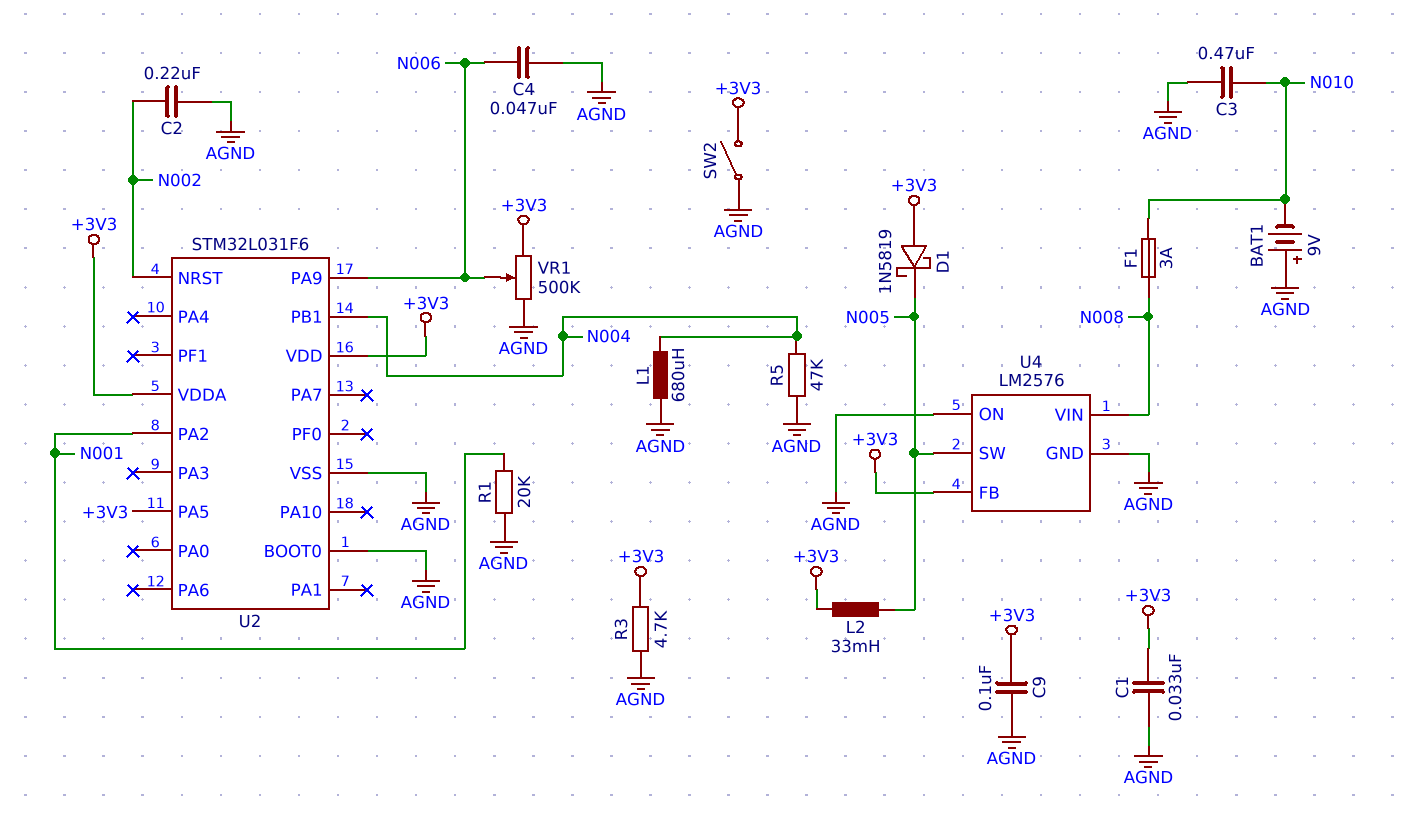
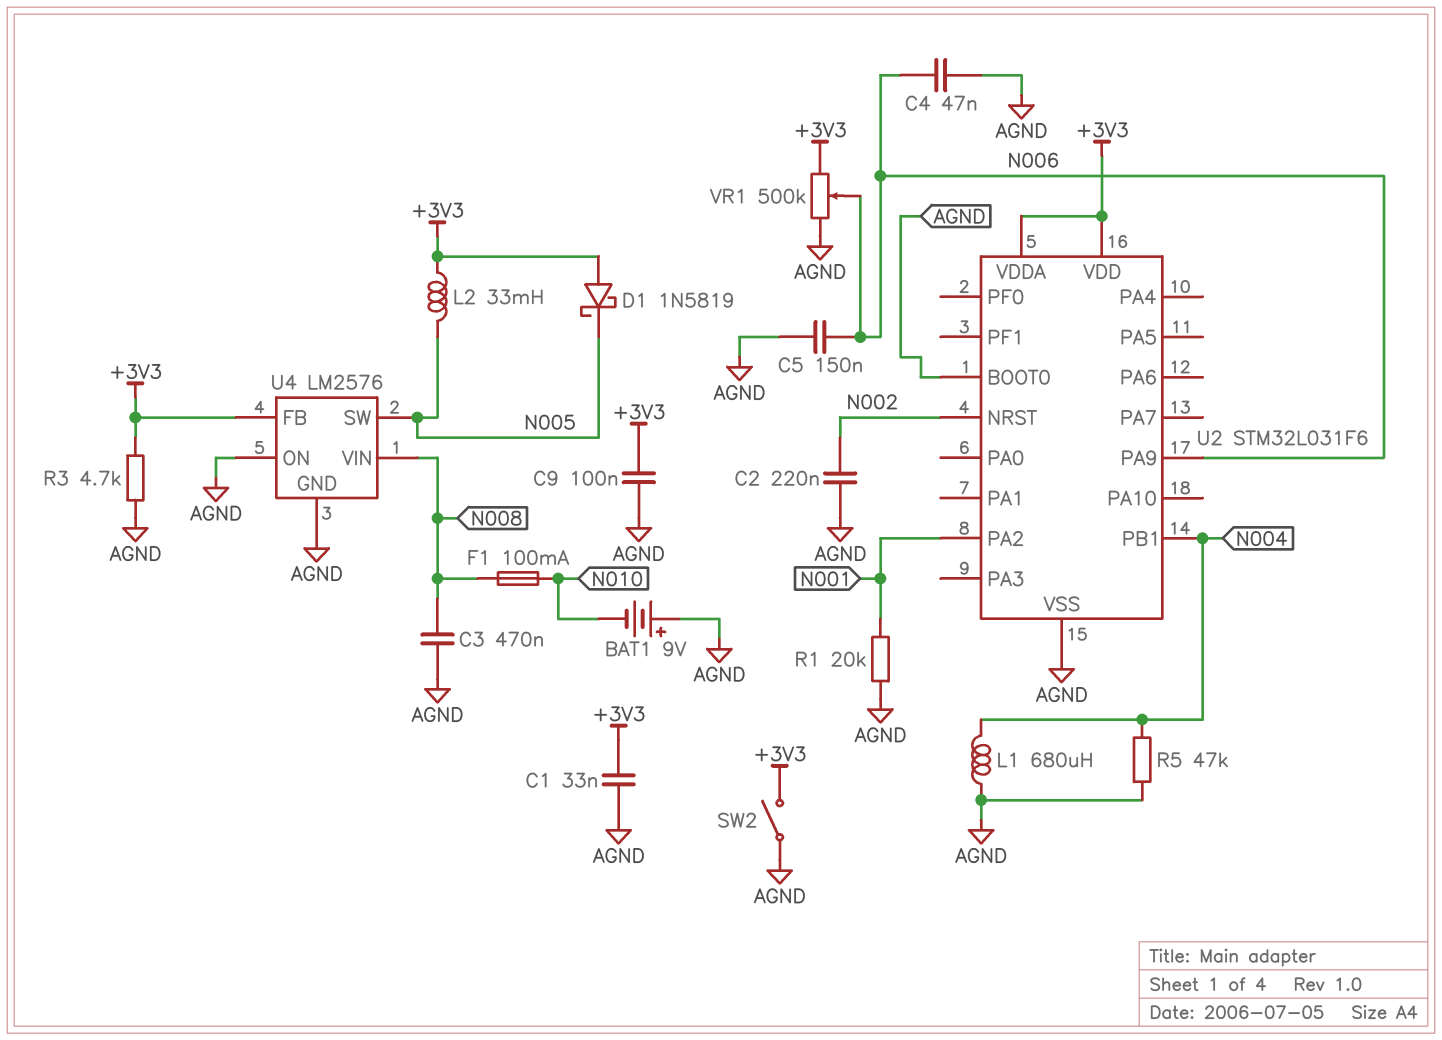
C3: 470nF (AGND, N010) -> 470nF (AGND, N008)
C5: none -> 150nF (AGND, N006)
F1: 3A (N008, N010) -> 100mA (N008, N010)
U2 pin PA5: +3V3 -> none

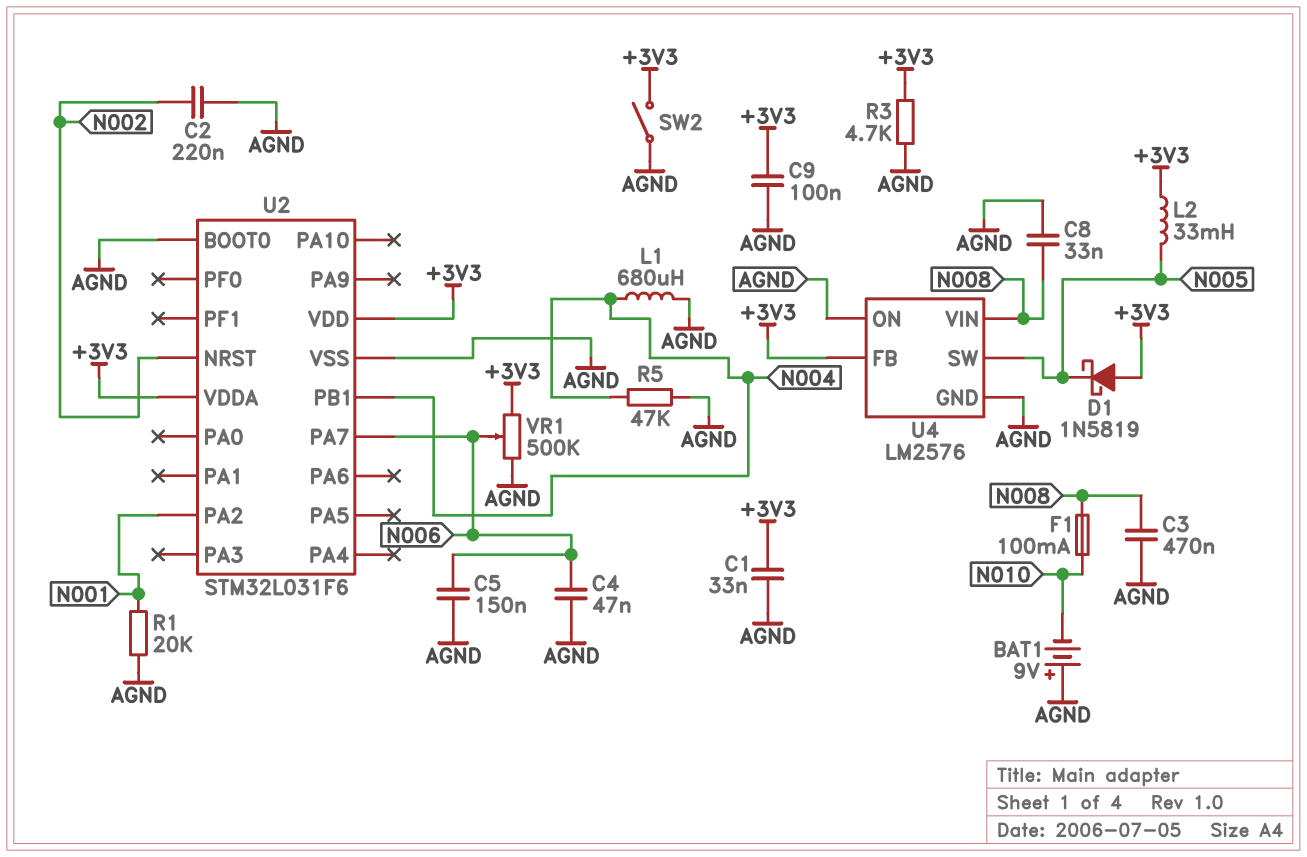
C8: none -> 33nF (AGND, N008)
U2 pin PA7: none -> N006
U2 pin PA9: N006 -> none

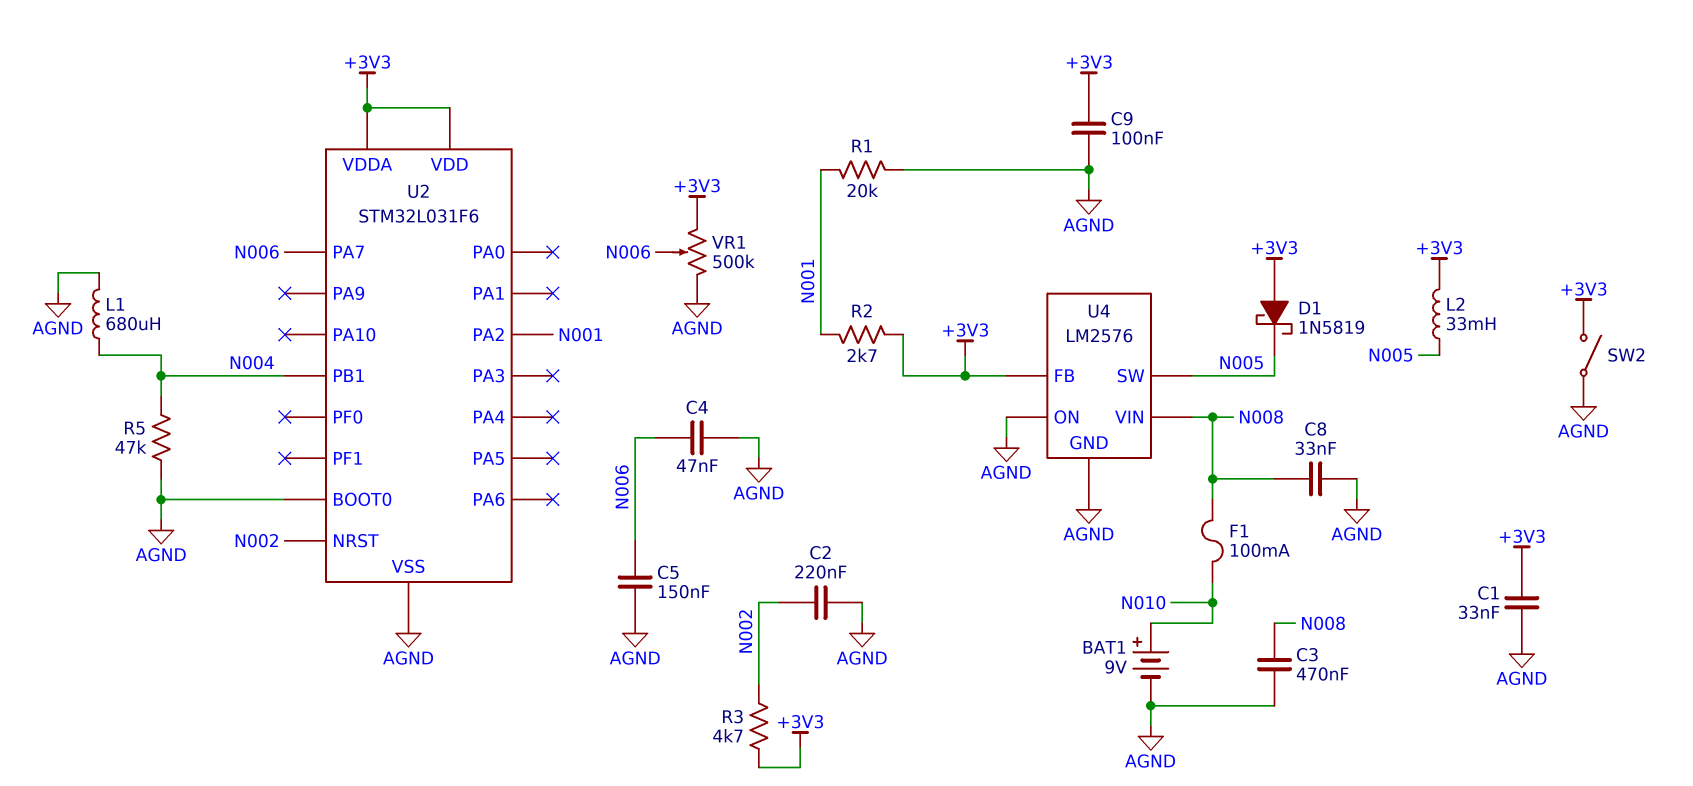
BAT1: 9V (plus AGND, minus N010) -> 9V (plus N010, minus AGND)
R2: none -> 2.7k (+3V3, N001)
R3: 4.7k (+3V3, AGND) -> 4.7k (+3V3, N002)

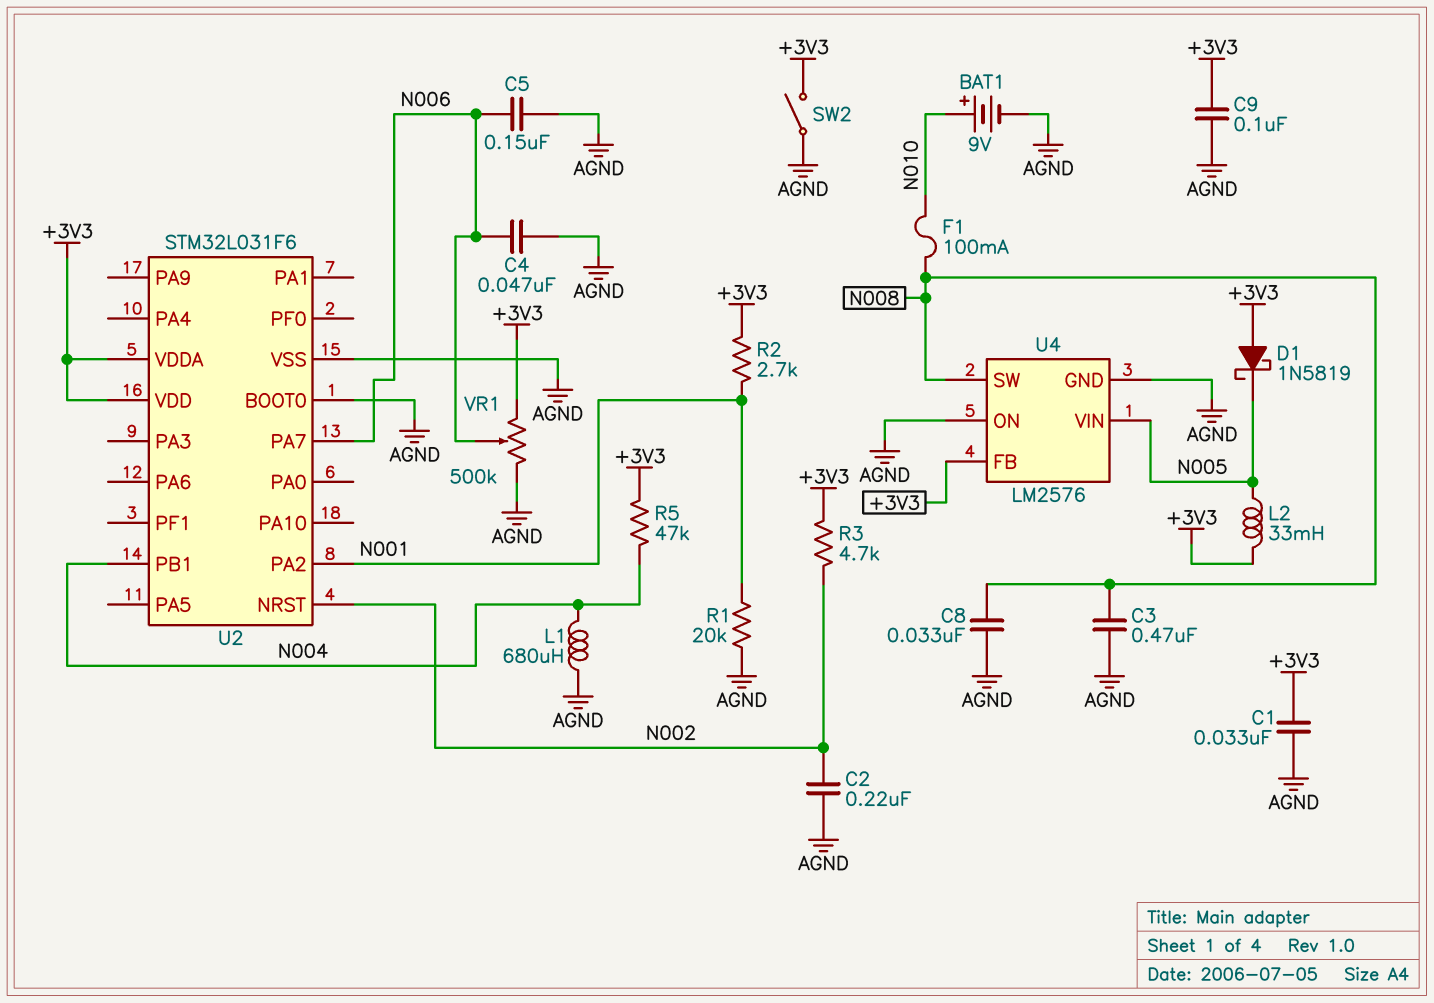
R5: 47k (AGND, N004) -> 47k (+3V3, N004)
U4 pin SW: N005 -> N008
U4 pin VIN: N008 -> N005

